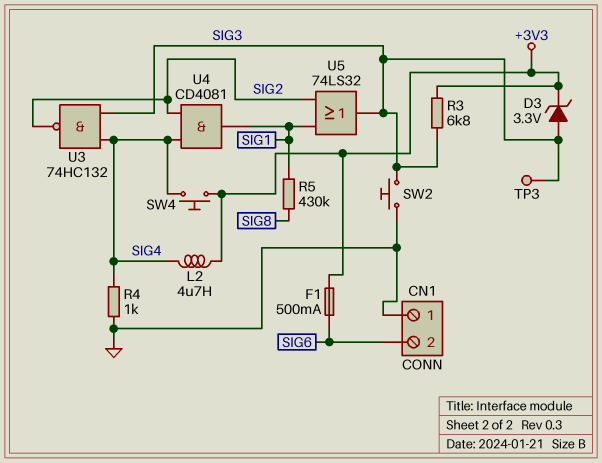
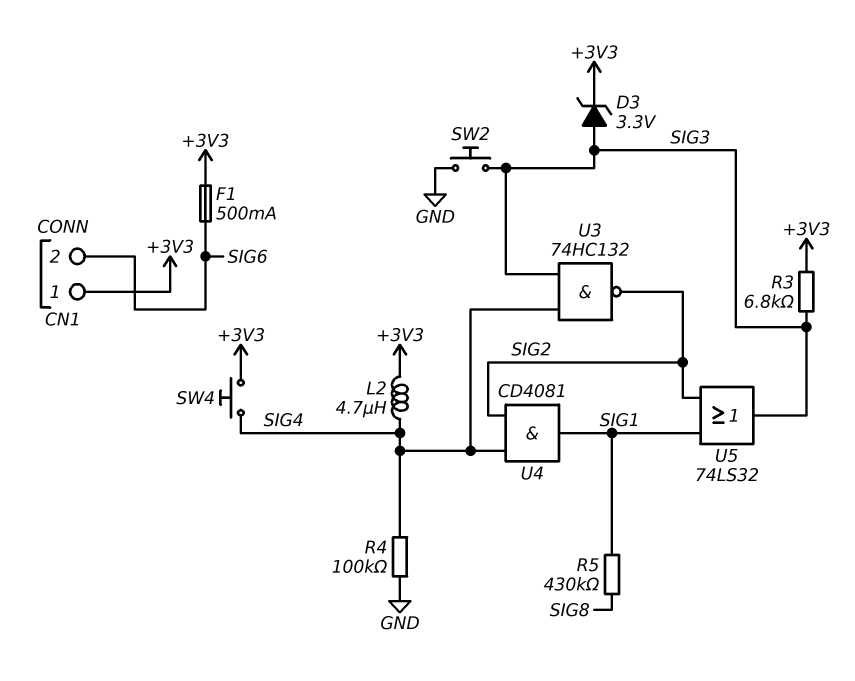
CN1 pin 1: GND -> +3V3
R4: 1k (GND, SIG4) -> 100k (GND, SIG4)
TP3: test point (SIG3) -> none

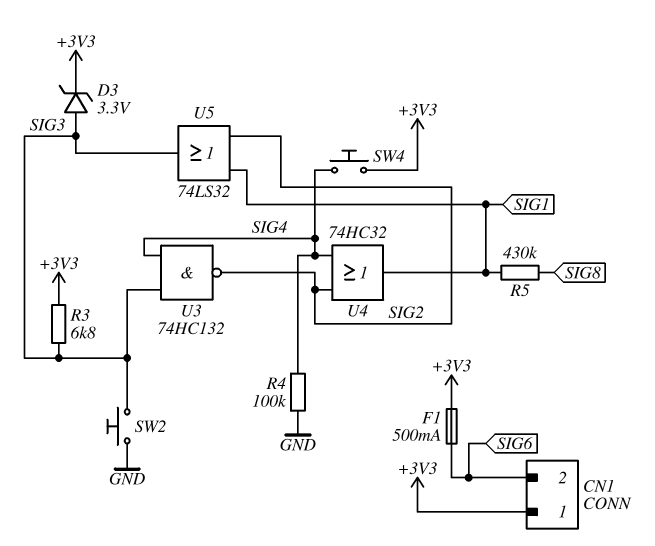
L2: 4.7uH (+3V3, SIG4) -> none
U4: AND CD4081 (in SIG2, in SIG4, out SIG1) -> OR 74HC32 (in SIG2, in SIG4, out SIG1)

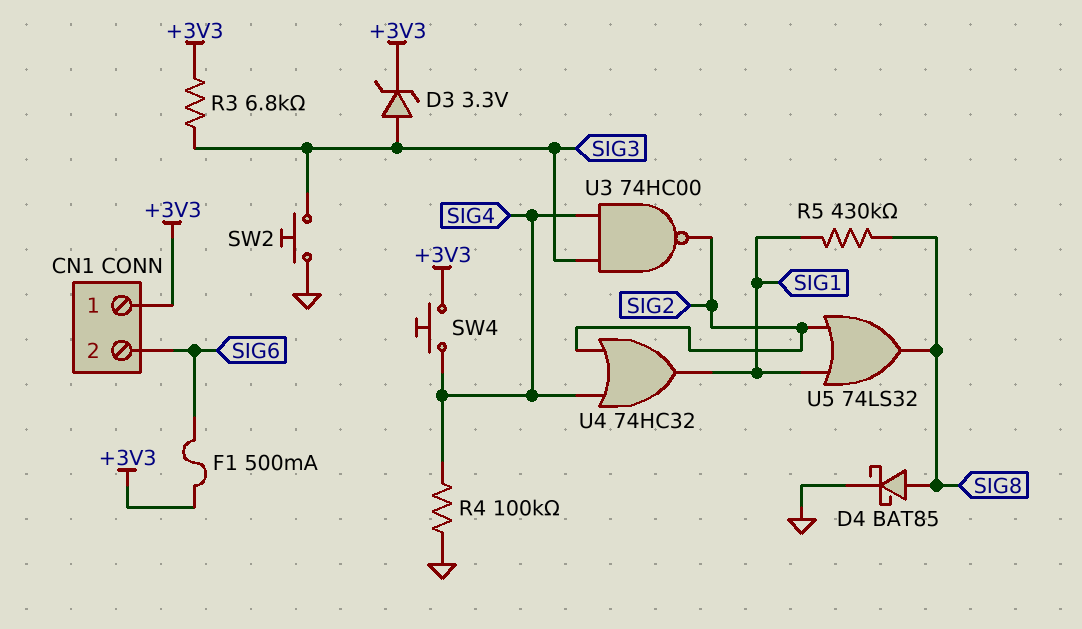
D4: none -> schottky BAT85 (A SIG8, K GND)
U3: NAND 74HC132 (in SIG3, in SIG4, out SIG2) -> NAND 74HC00 (in SIG3, in SIG4, out SIG2)
U5: OR 74LS32 (in SIG1, in SIG2, out SIG3) -> OR 74LS32 (in SIG1, in SIG2, out SIG8)

